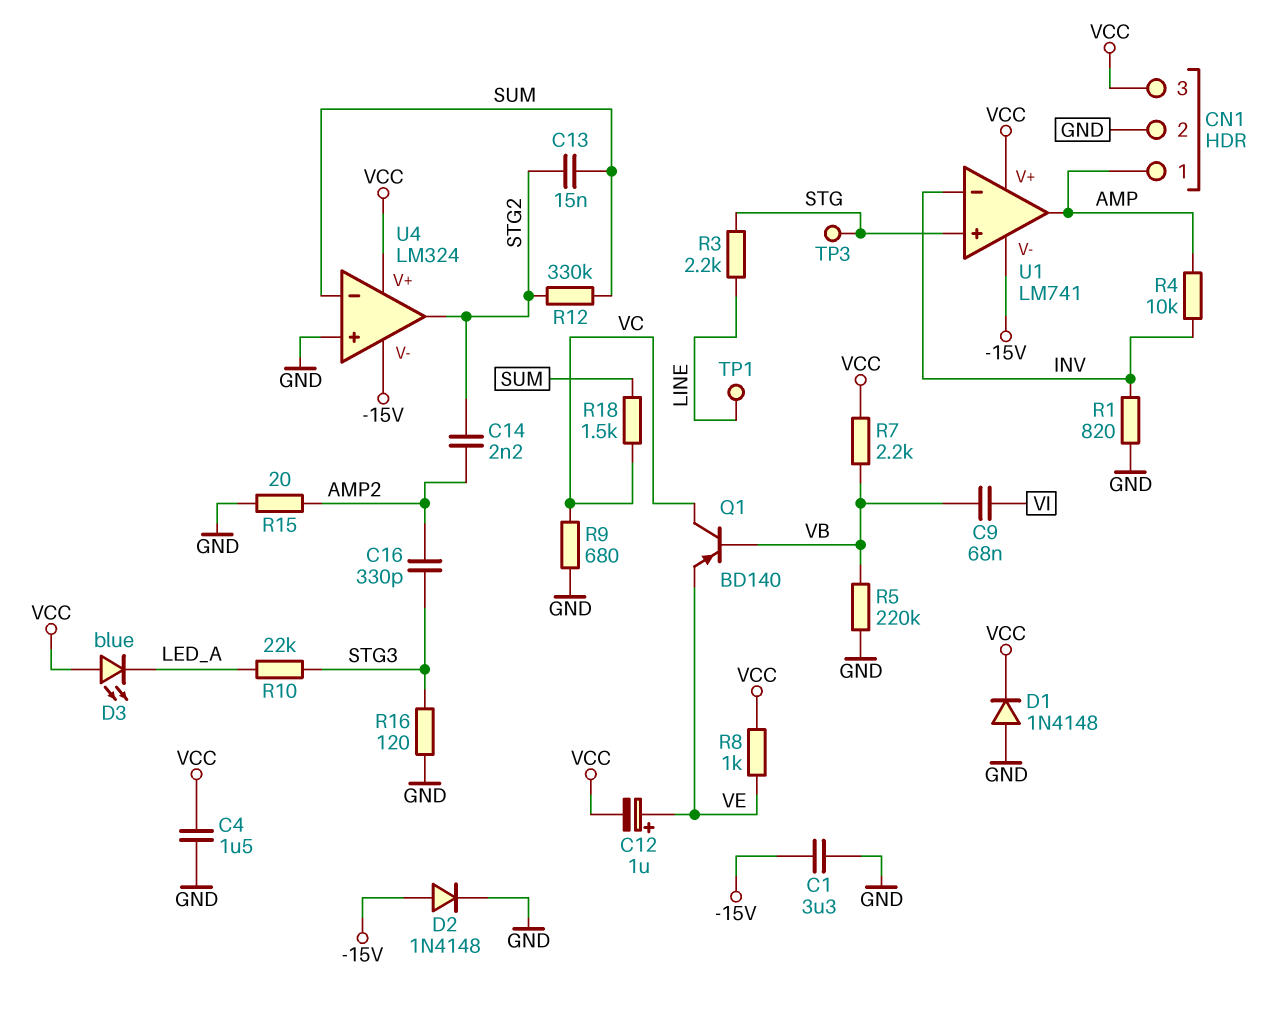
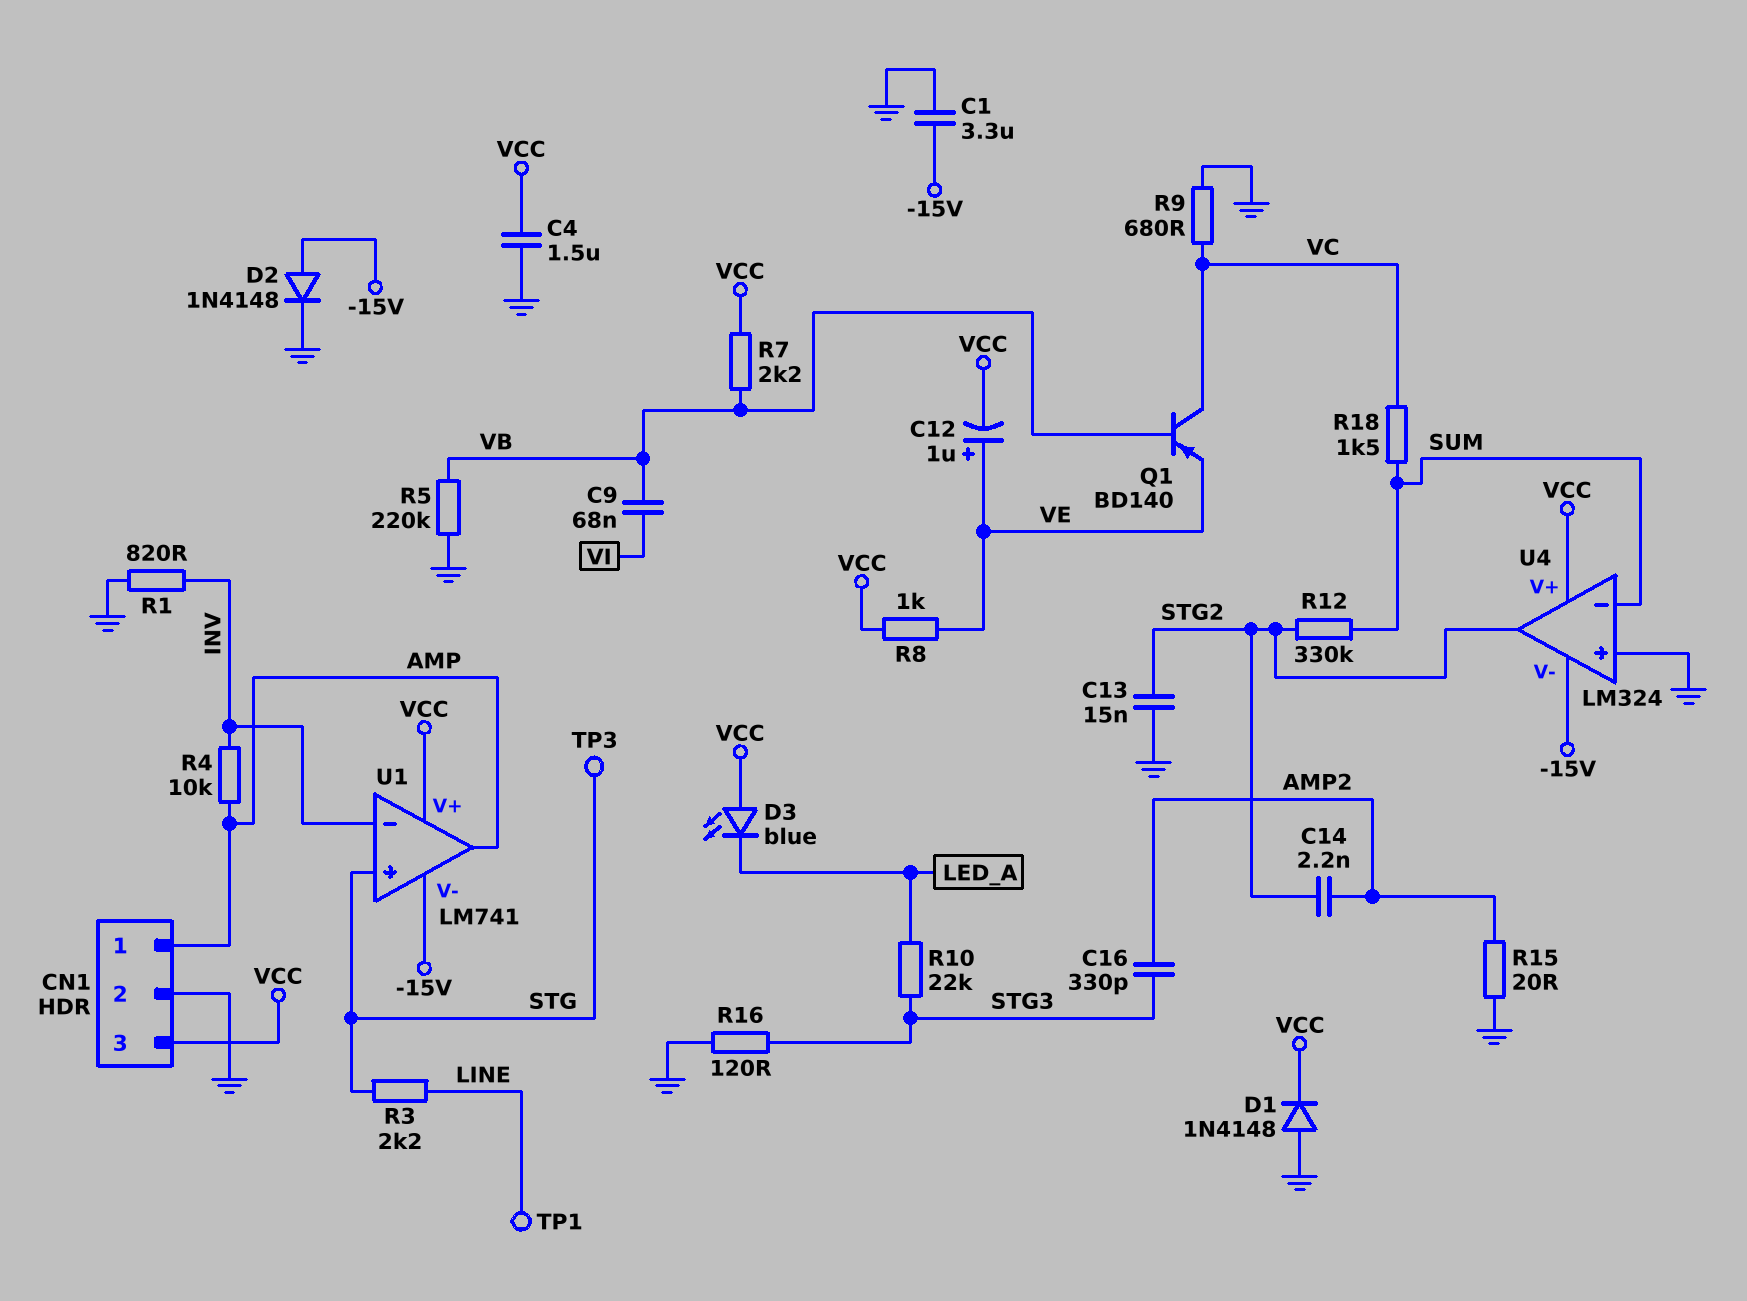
C13: 15nF (STG2, SUM) -> 15nF (GND, STG2)

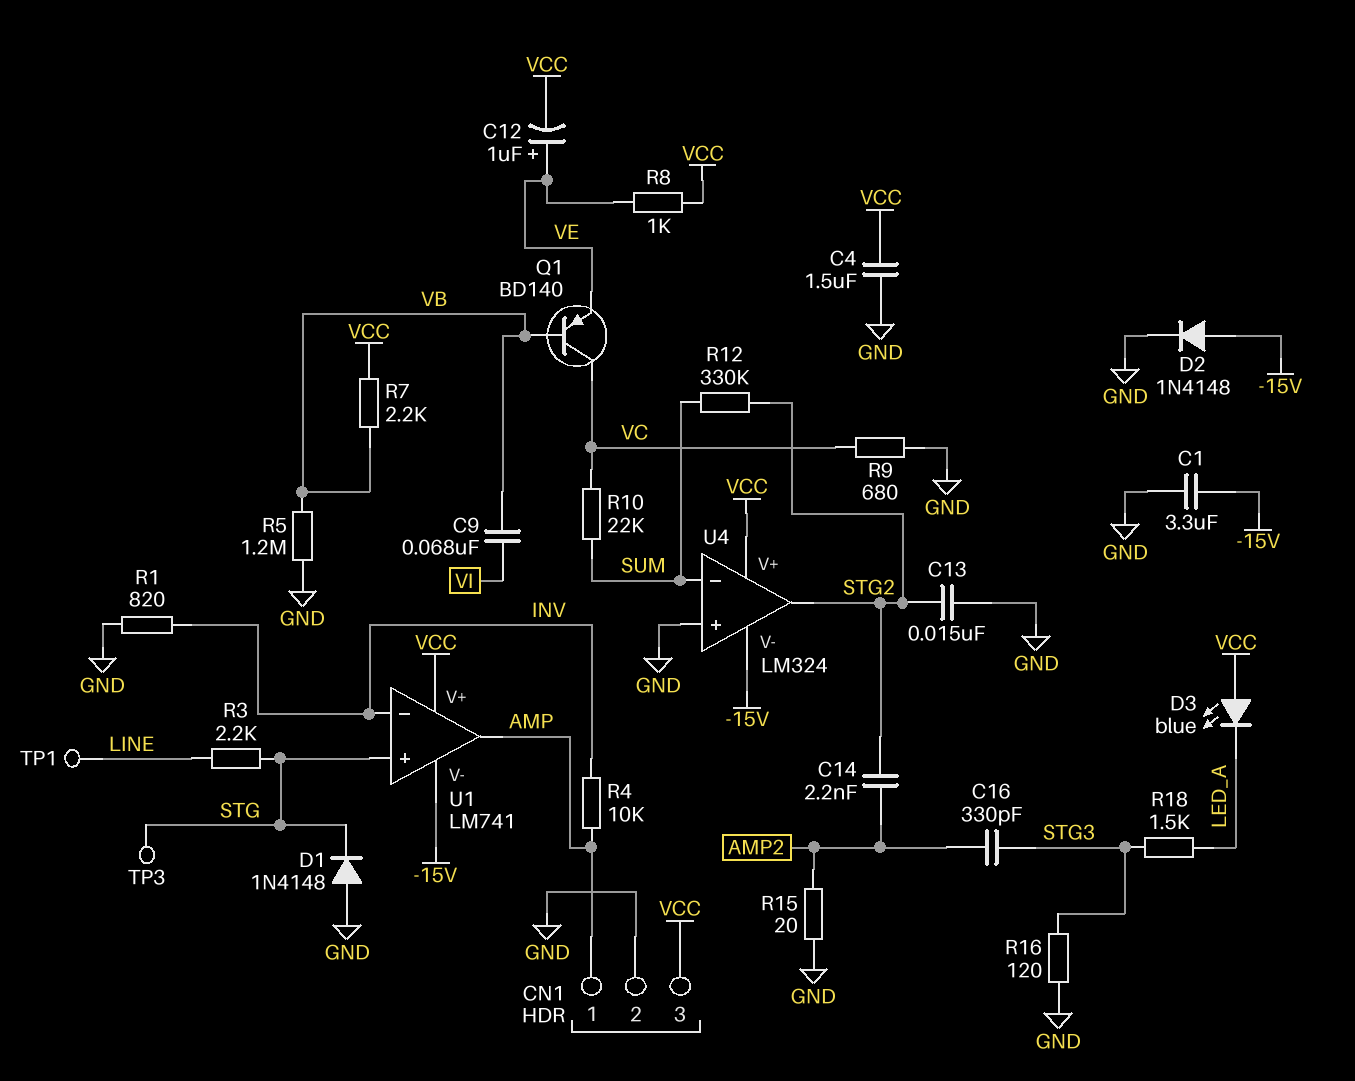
D1: diode 1N4148 (A GND, K VCC) -> diode 1N4148 (A GND, K STG)
R5: 220k (GND, VB) -> 1.2M (GND, VB)
R10: 22k (LED_A, STG3) -> 22k (SUM, VC)
R18: 1.5k (SUM, VC) -> 1.5k (LED_A, STG3)

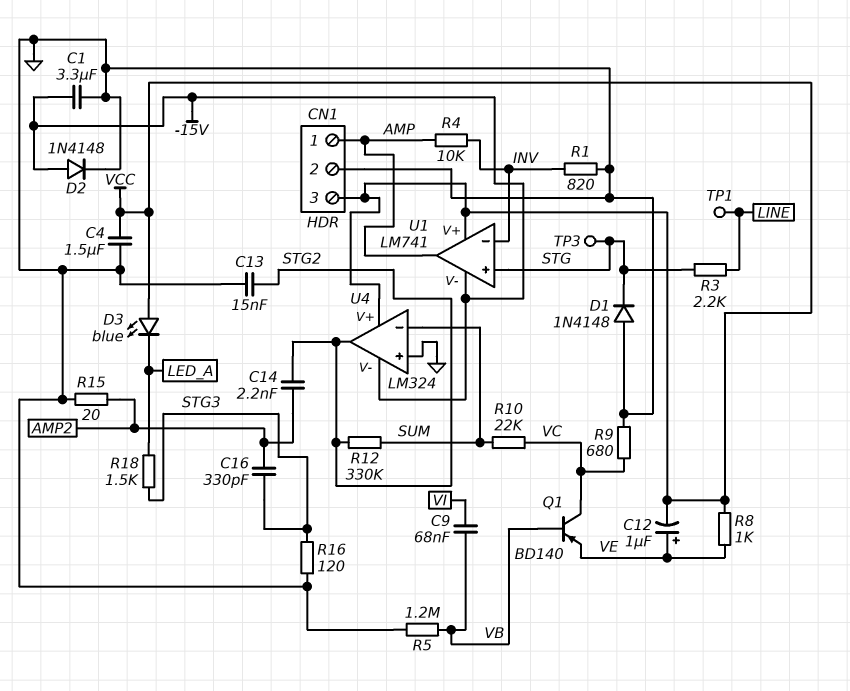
R7: 2.2k (VB, VCC) -> none

